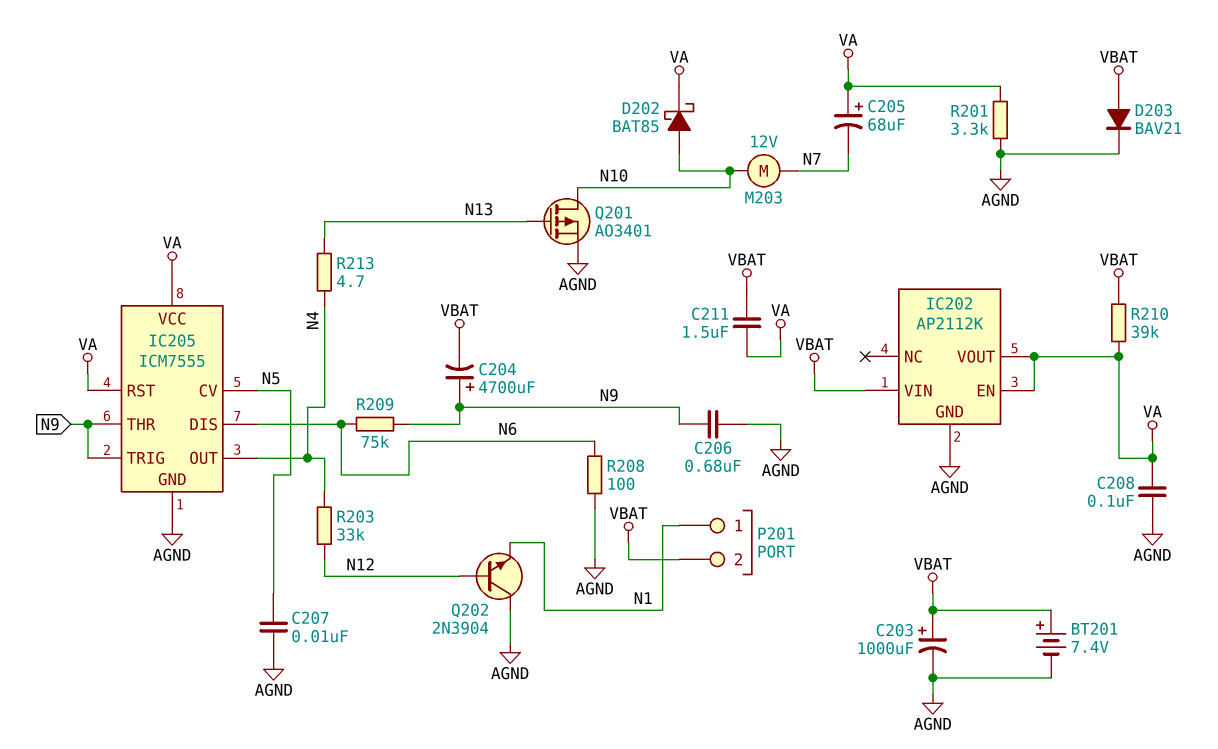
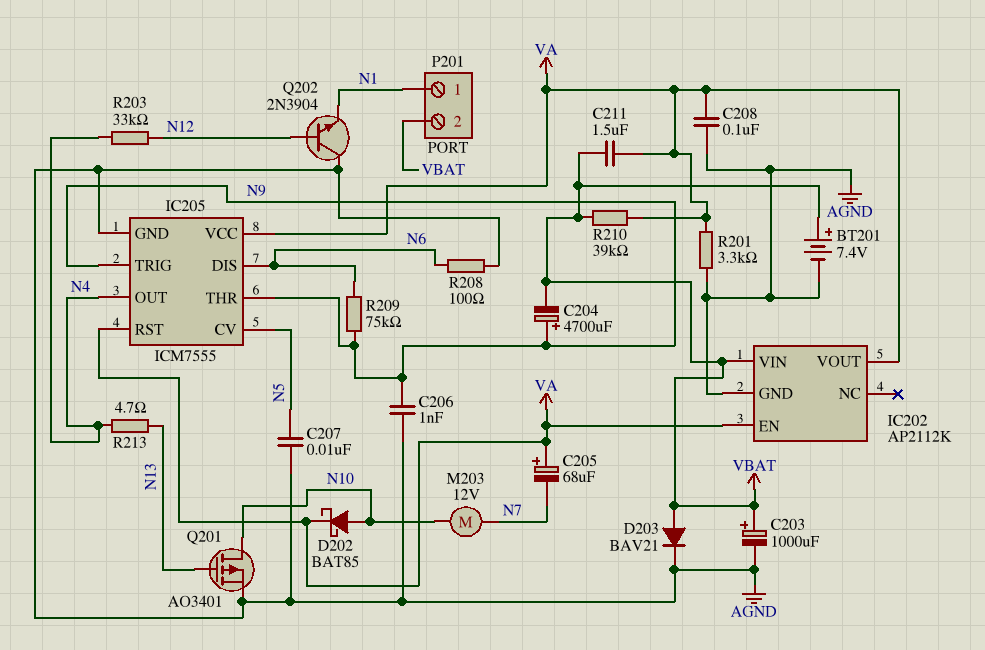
C206: 680nF (AGND, N9) -> 1nF (AGND, N9)

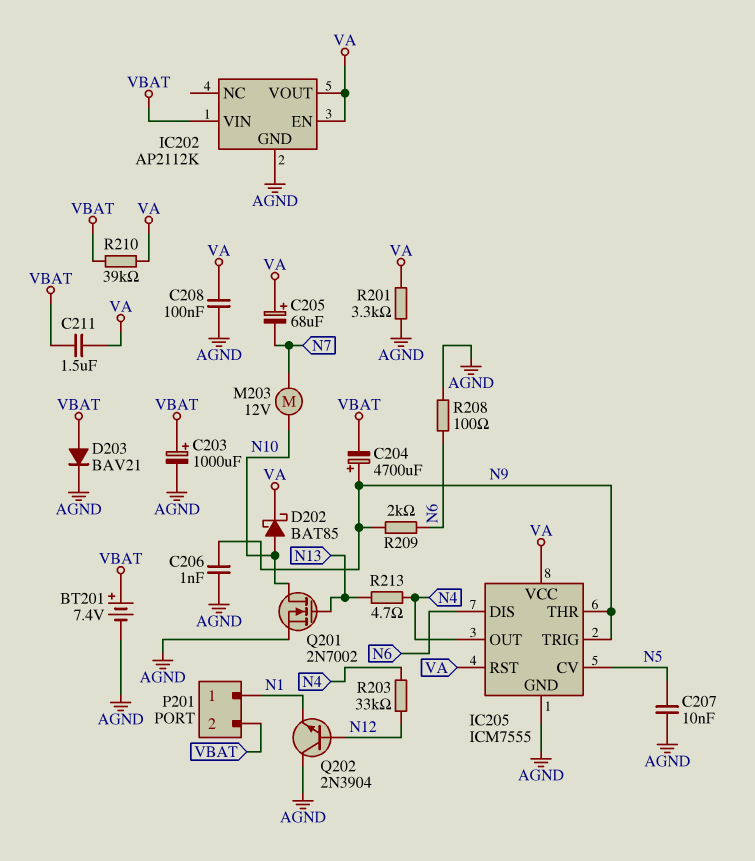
Q201: PMOS AO3401 (G N13, D N10, S AGND) -> NMOS 2N7002 (G N13, D N10, S AGND)
R209: 75k (N6, N9) -> 2k (N6, N9)

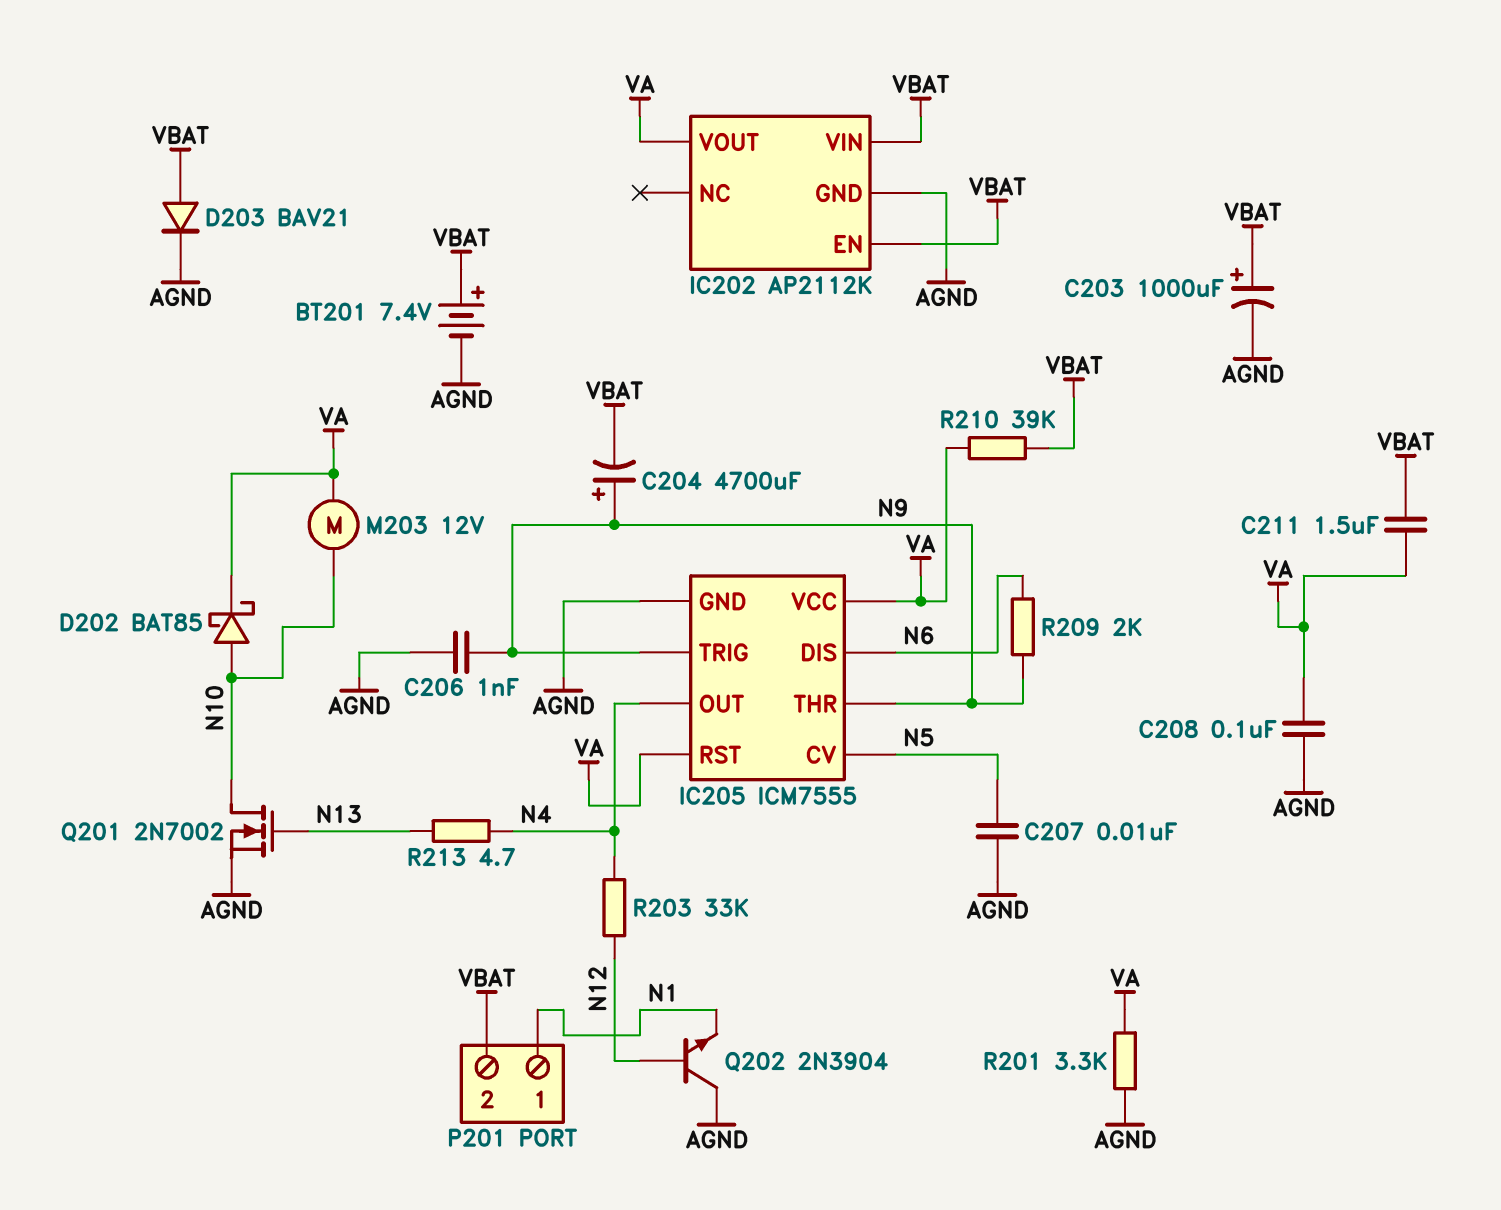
C205: 68uF (plus VA, minus N7) -> none
IC202 pin EN: VA -> VBAT
M203: motor 12V (N7, N10) -> motor 12V (N10, VA)
R208: 100 (AGND, N6) -> none

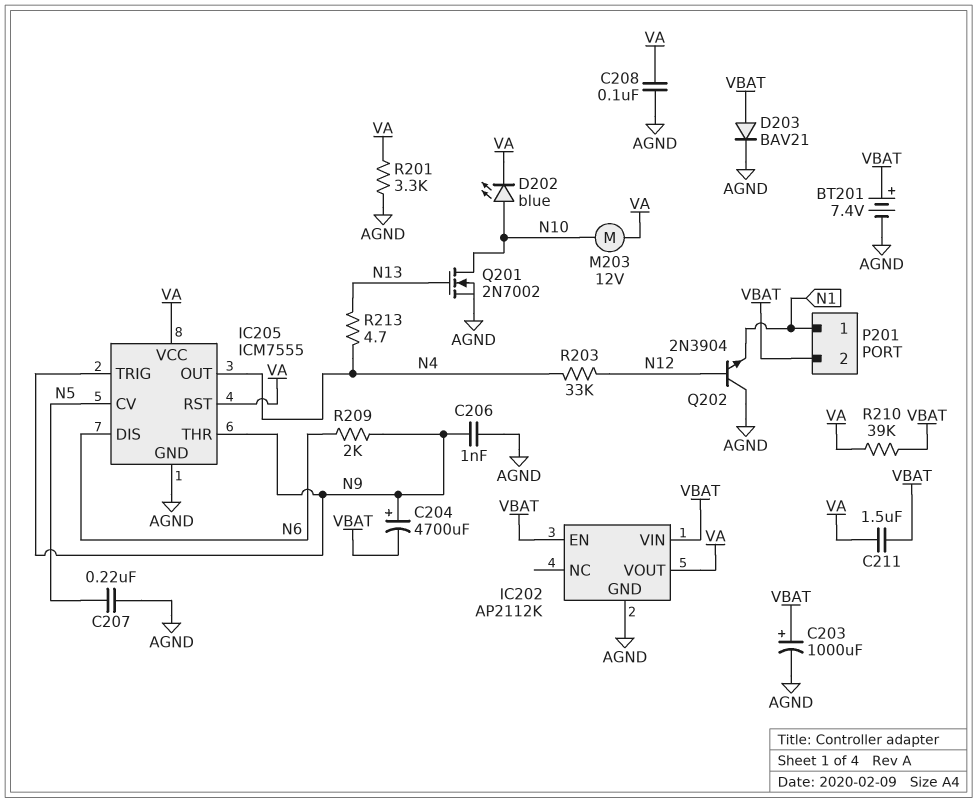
C207: 10nF (AGND, N5) -> 220nF (AGND, N5)
D202: schottky BAT85 (A N10, K VA) -> LED blue (A N10, K VA)

